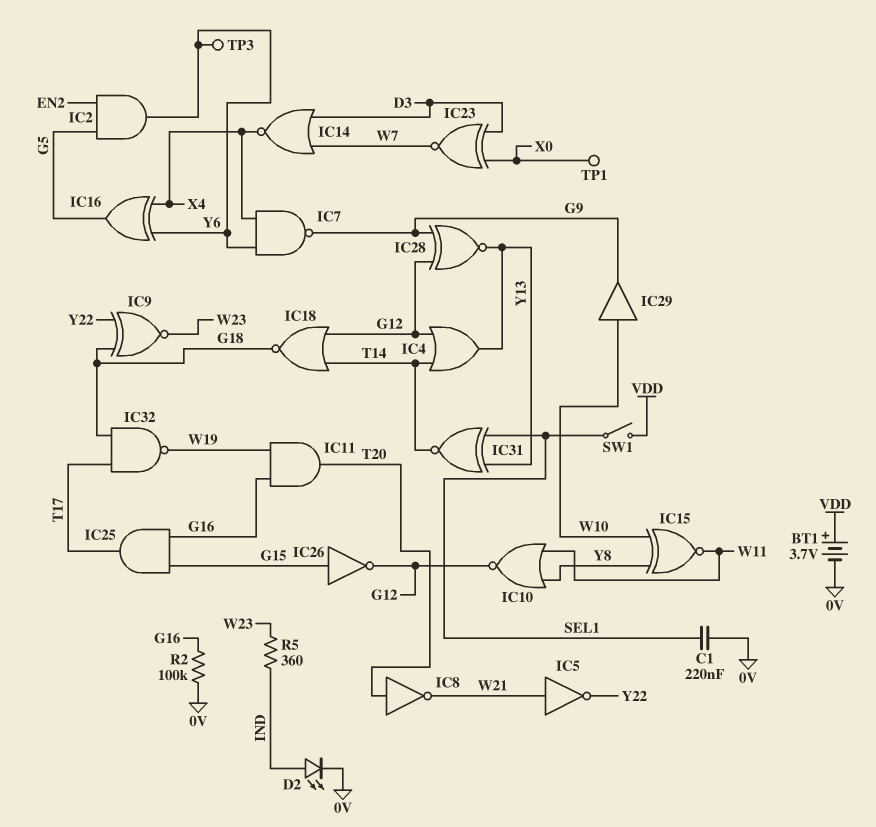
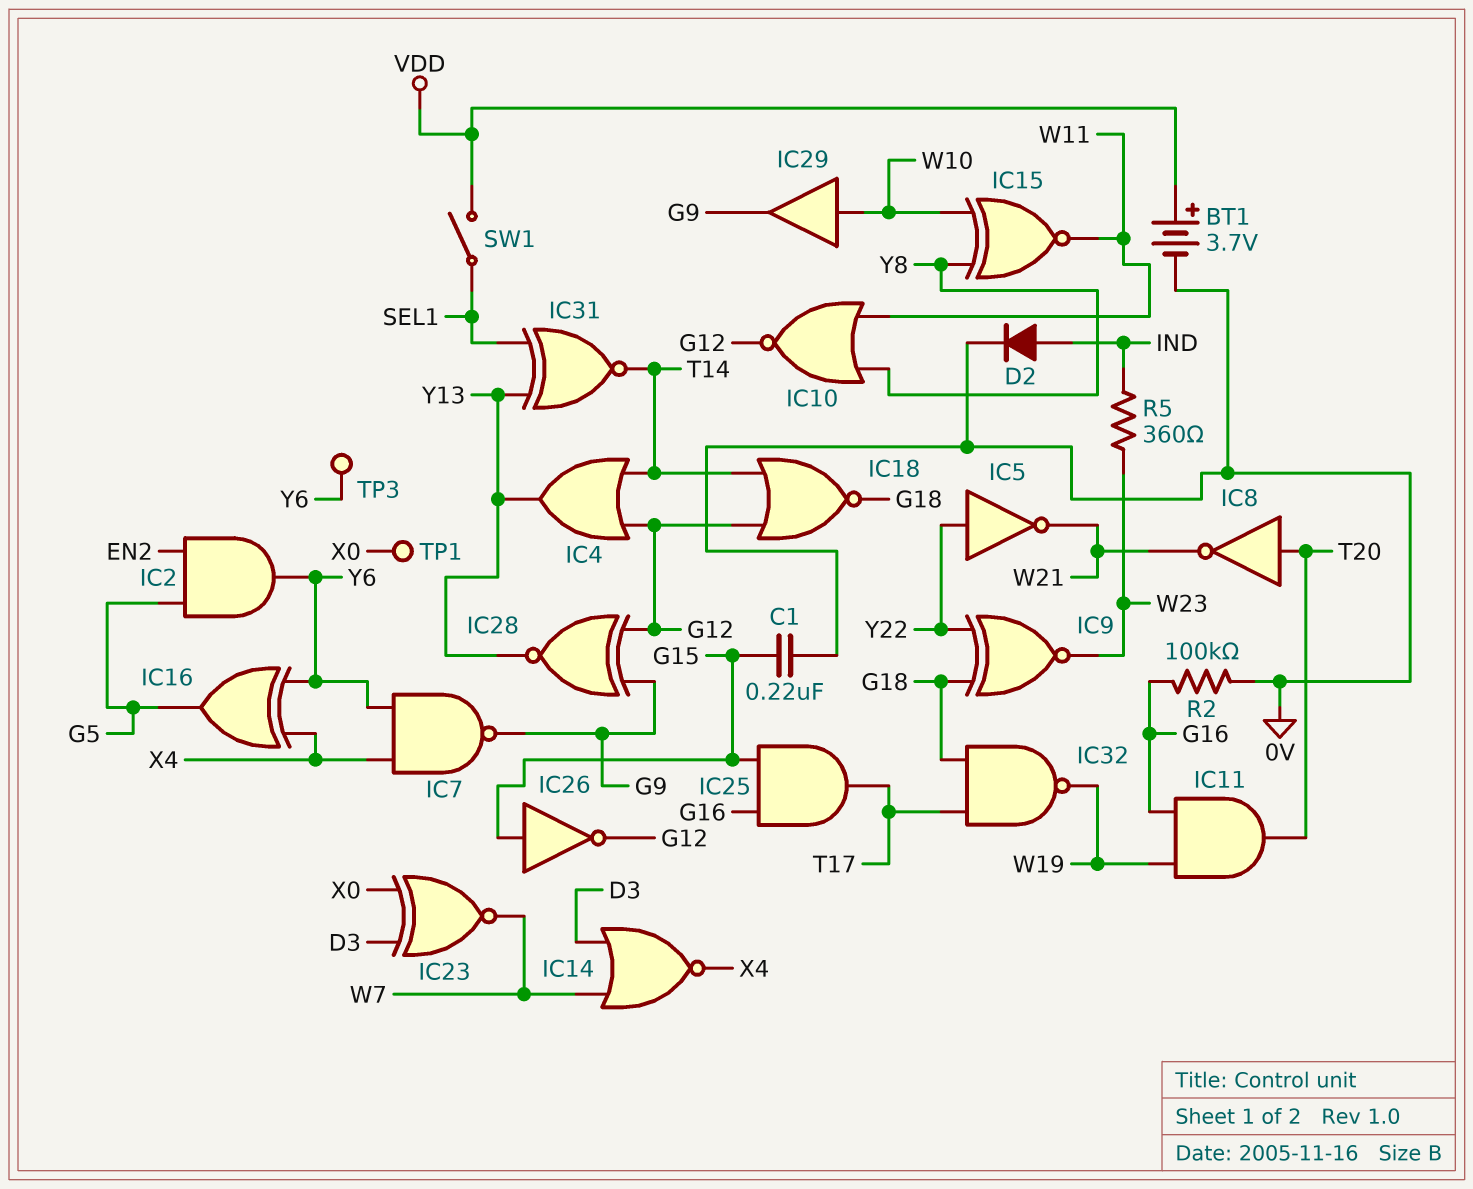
C1: 220nF (0V, SEL1) -> 220nF (0V, G15)
D2: LED (A IND, K 0V) -> diode (A IND, K 0V)
IC5: NOT (in W21, out Y22) -> NOT (in Y22, out W21)

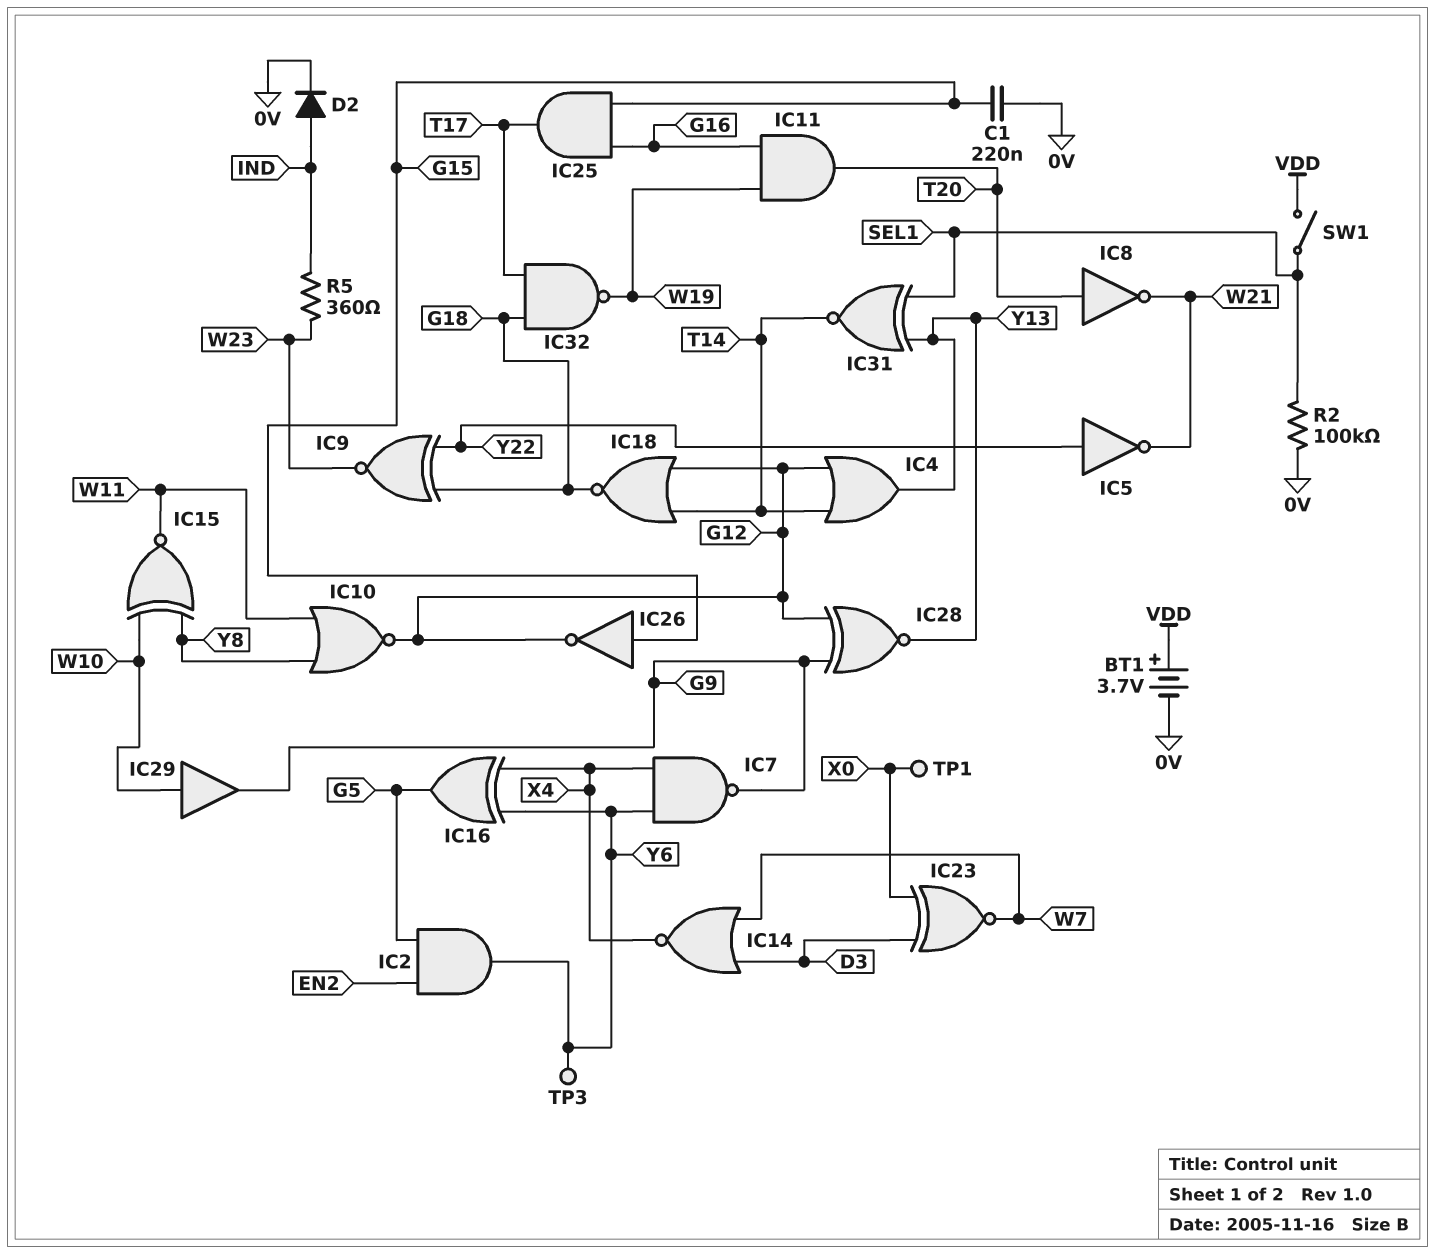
R2: 100k (0V, G16) -> 100k (0V, SEL1)

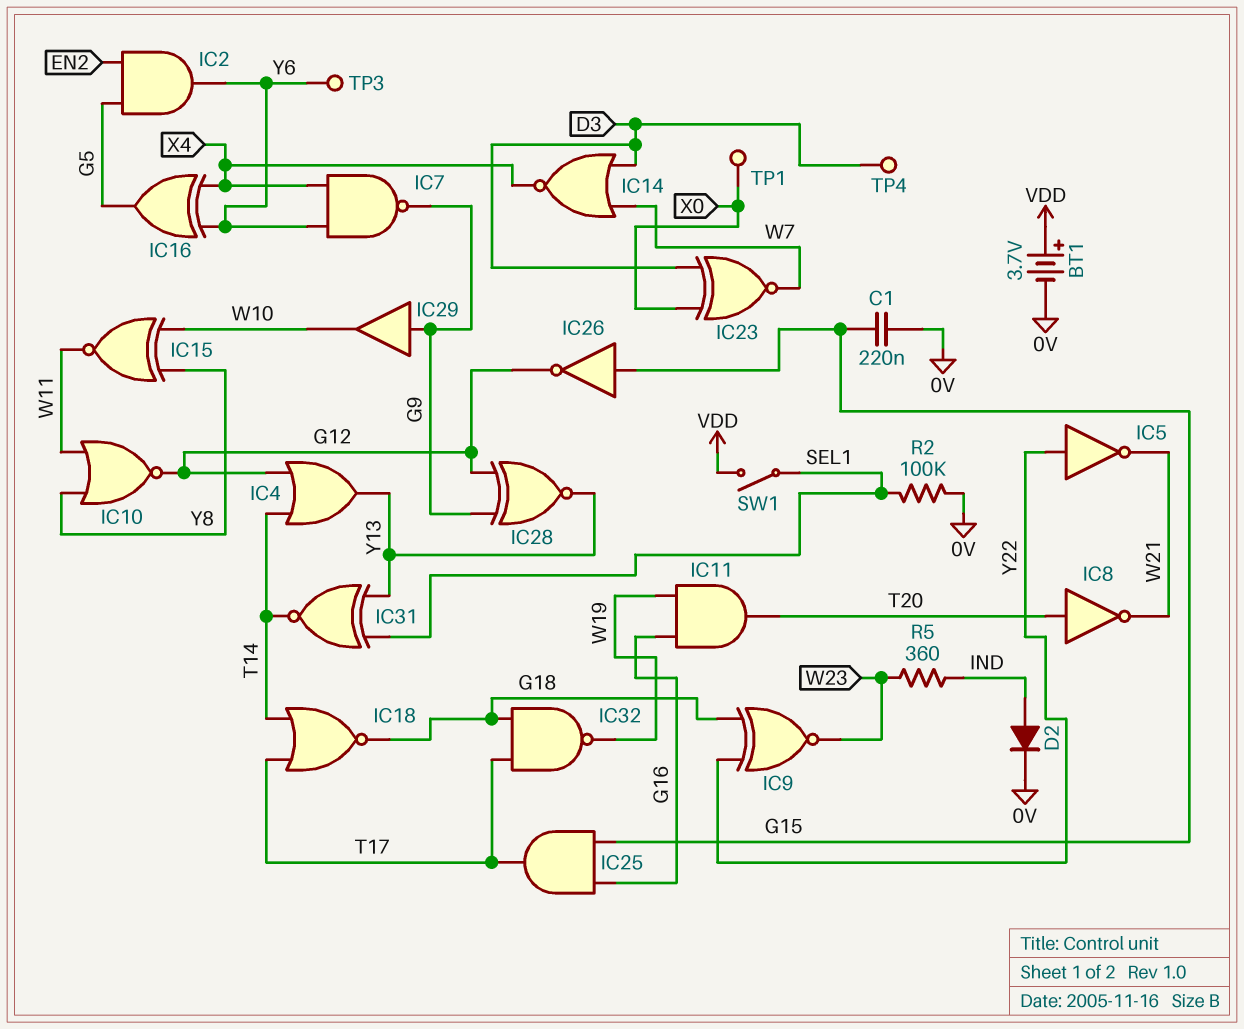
IC18: NOR (in G12, in T14, out G18) -> NOR (in T14, in T17, out G18)
IC29: buffer (in W10, out G9) -> buffer (in G9, out W10)
TP4: none -> test point (D3)

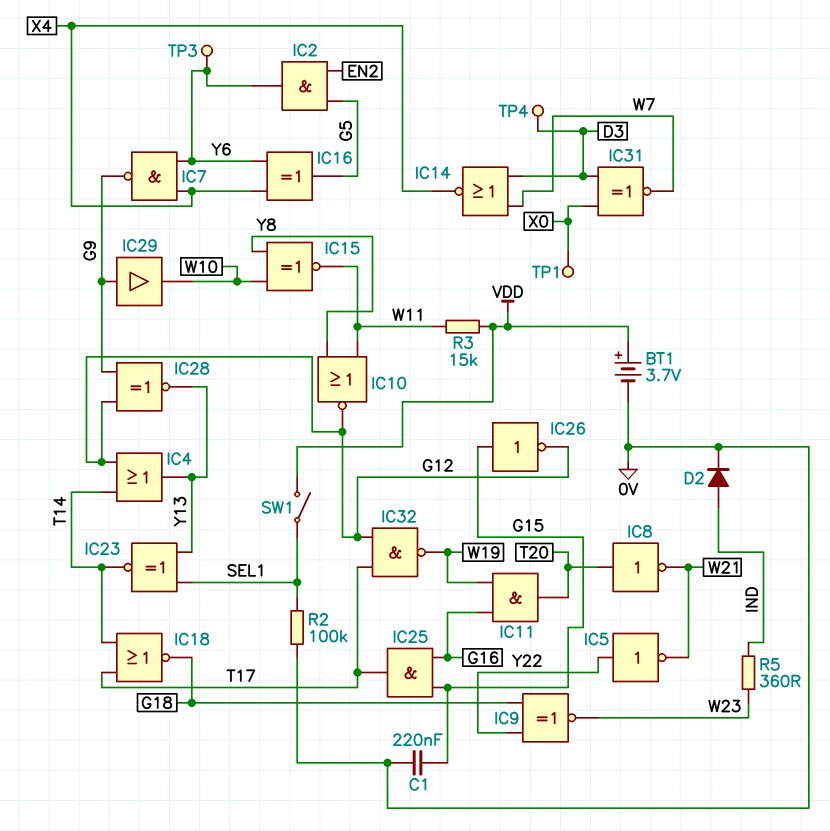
IC23: XNOR (in D3, in X0, out W7) -> XNOR (in SEL1, in Y13, out T14)
IC31: XNOR (in SEL1, in Y13, out T14) -> XNOR (in D3, in X0, out W7)
IC32: NAND (in G18, in T17, out W19) -> NAND (in G12, in T17, out W19)
R3: none -> 15k (VDD, W11)

